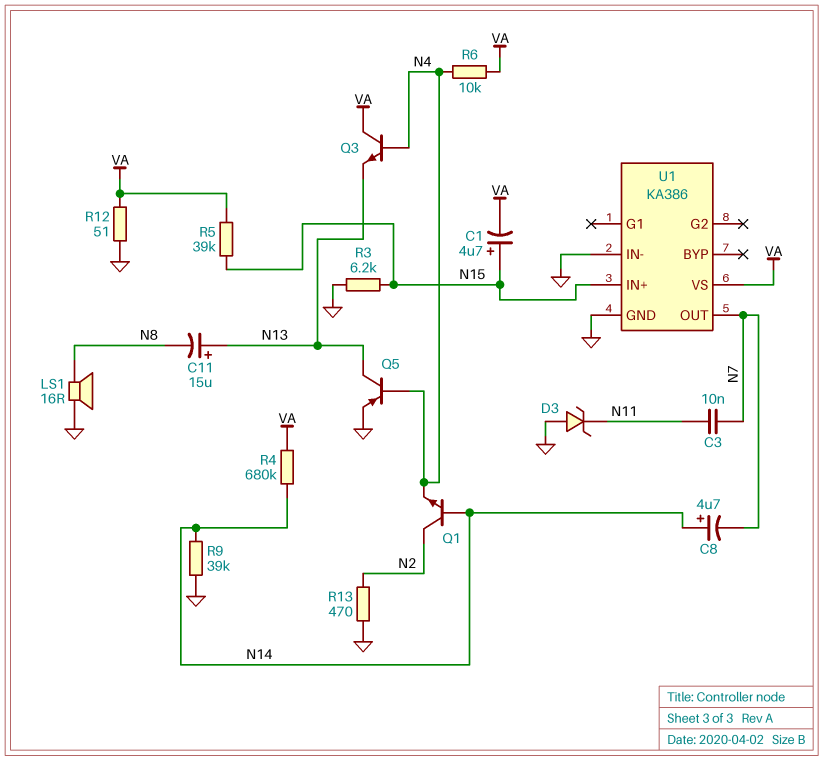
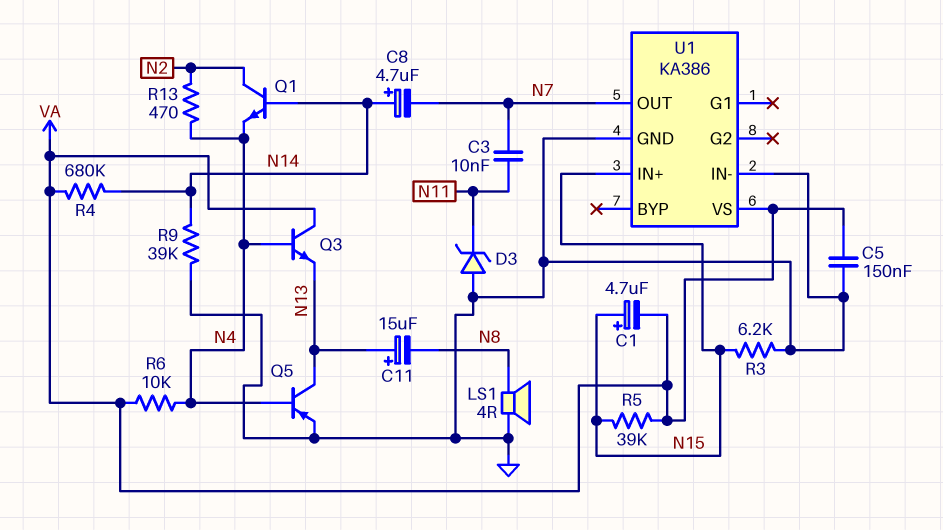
C5: none -> 150nF (GND, VA)
LS1: speaker 16R (GND, N8) -> speaker 4R (GND, N8)
R12: 51 (GND, VA) -> none
R13: 470 (GND, N2) -> 470 (N2, N4)

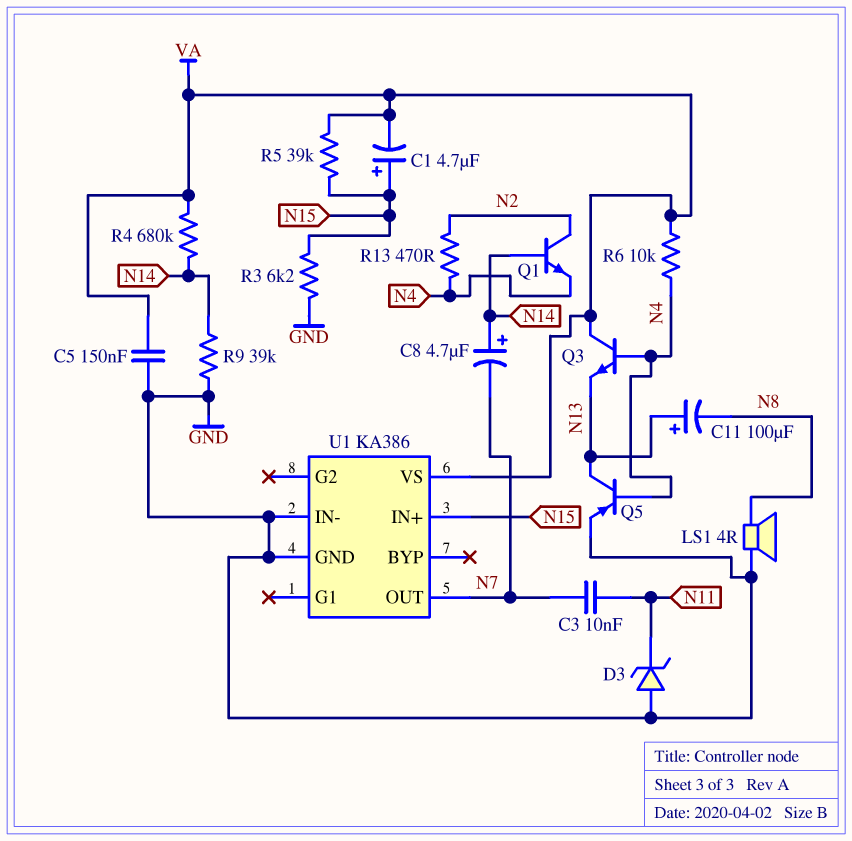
C11: 15uF (plus N13, minus N8) -> 100uF (plus N13, minus N8)

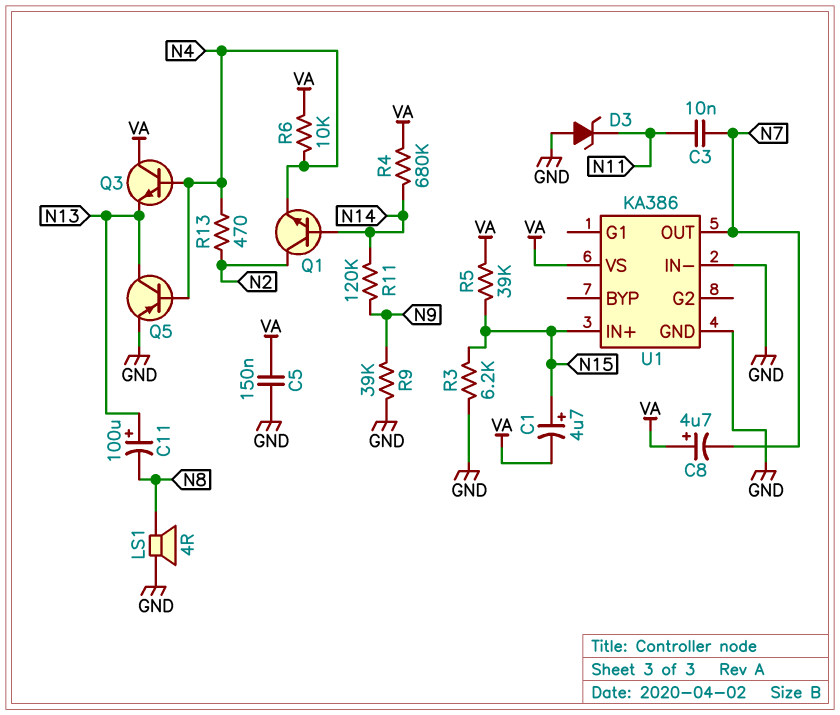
C8: 4.7uF (plus N14, minus N7) -> 4.7uF (plus VA, minus N7)
R9: 39k (GND, N14) -> 39k (GND, N9)
R11: none -> 120k (N9, N14)

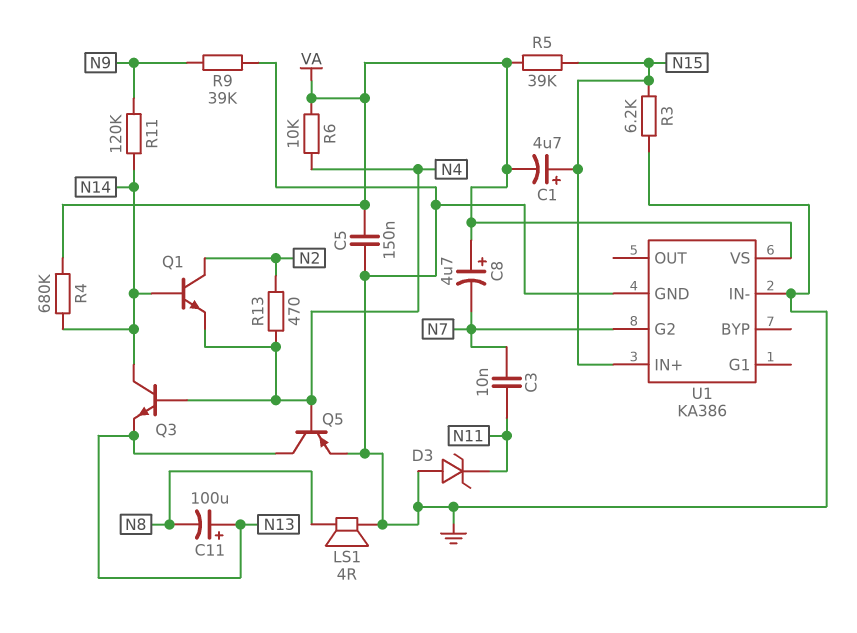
Q3: NPN (B N4, C VA, E N13) -> NPN (B N4, C N14, E N13)
U1 pin G2: none -> N7
U1 pin OUT: N7 -> none

